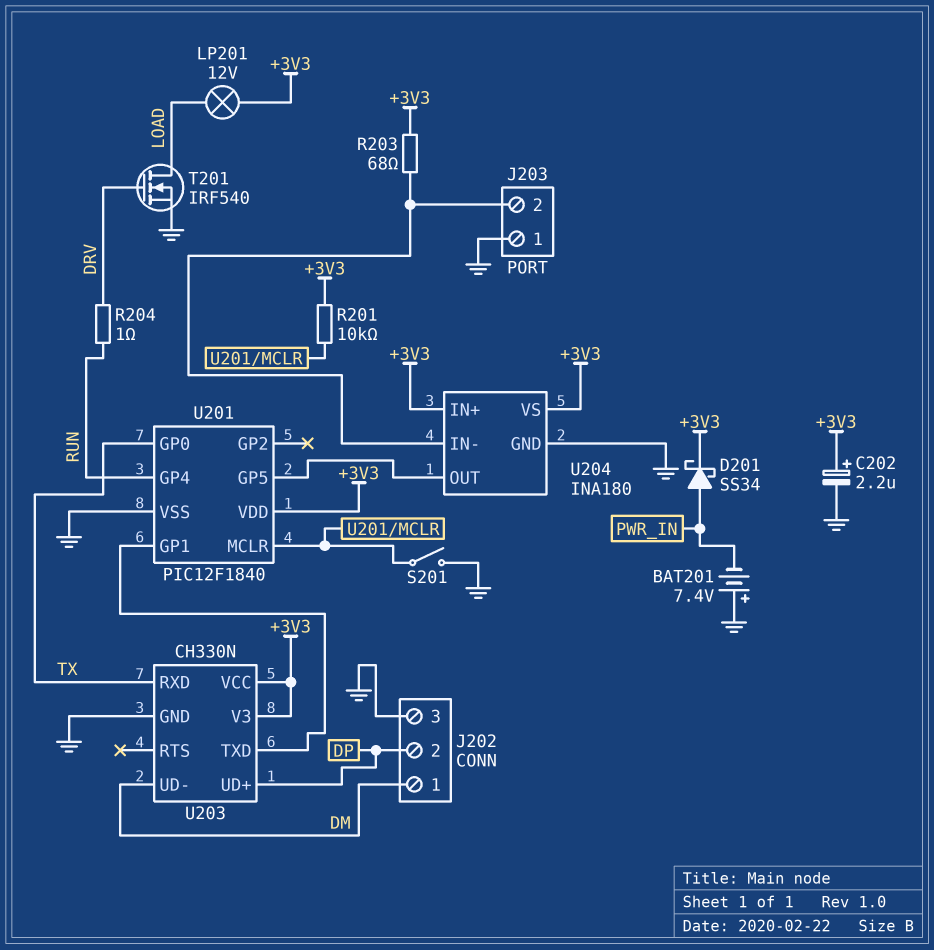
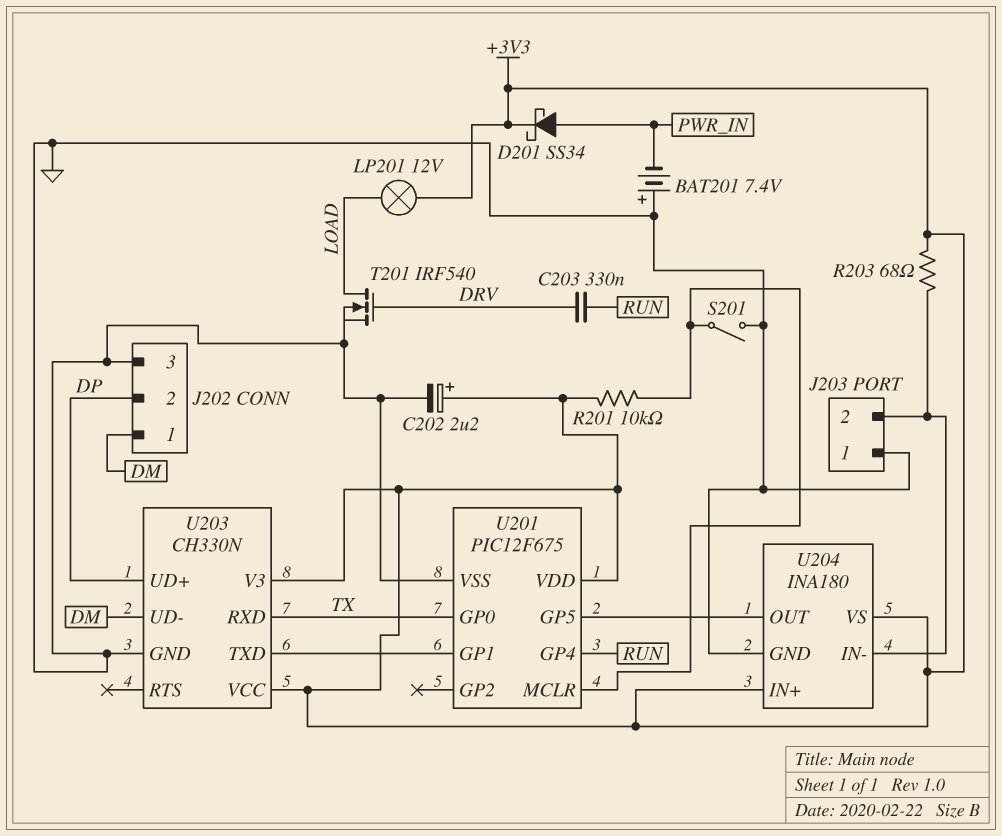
C203: none -> 330nF (DRV, RUN)
R204: 1 (DRV, RUN) -> none
U201: PIC12F1840 -> PIC12F675

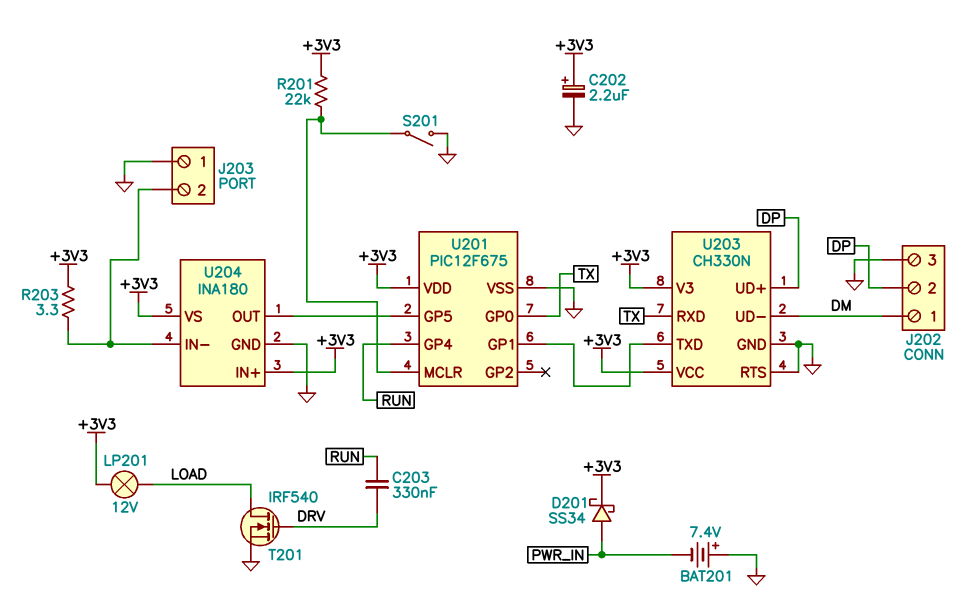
R201: 10k (+3V3, U201/MCLR) -> 22k (+3V3, U201/MCLR)
R203: 68 (+3V3, J203/2) -> 3.3 (+3V3, J203/2)
U203 pin RTS: none -> GND

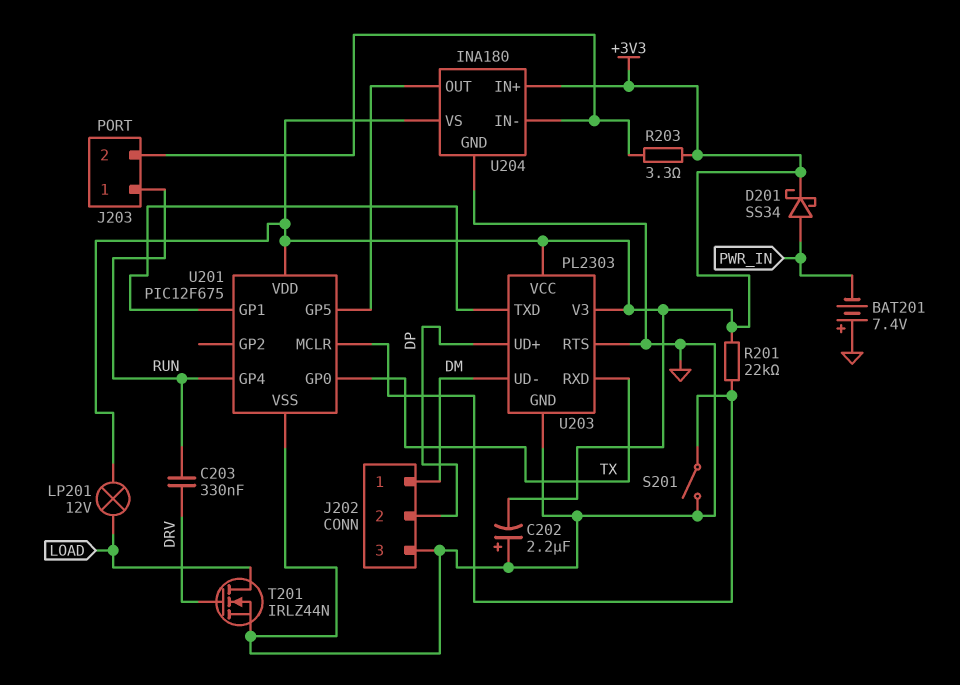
C202: 2.2uF (plus +3V3, minus GND) -> 2.2uF (plus GND, minus +3V3)
J203 pin 1: GND -> RUN
T201: NMOS IRF540 (G DRV, D LOAD, S GND) -> NMOS IRLZ44N (G DRV, D LOAD, S GND)
U203: CH330N -> PL2303

